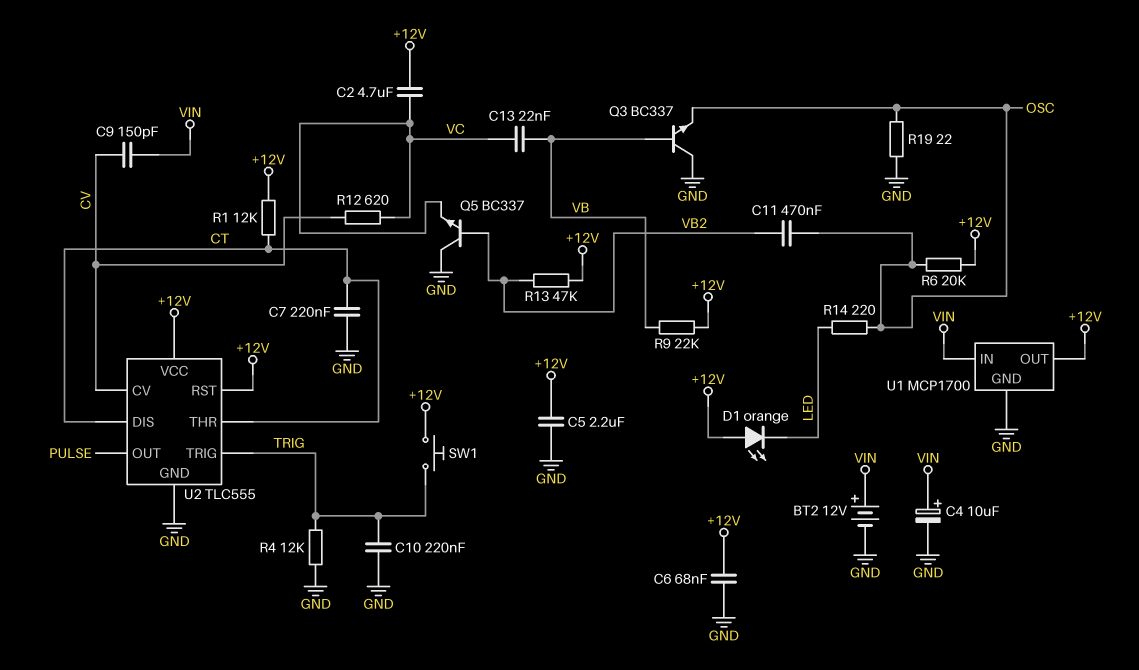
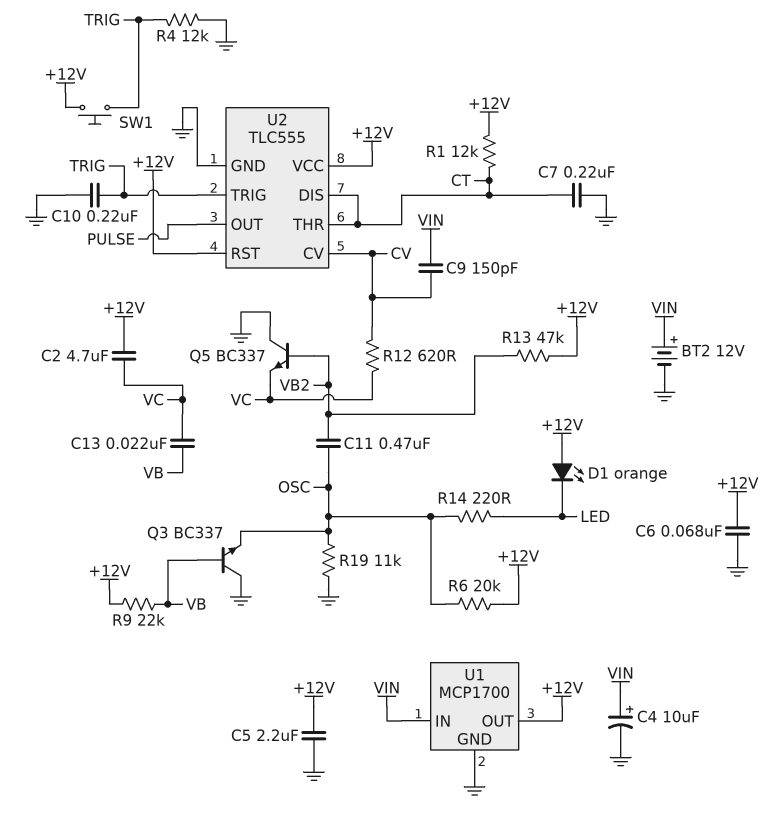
R19: 22 (GND, OSC) -> 11k (GND, OSC)

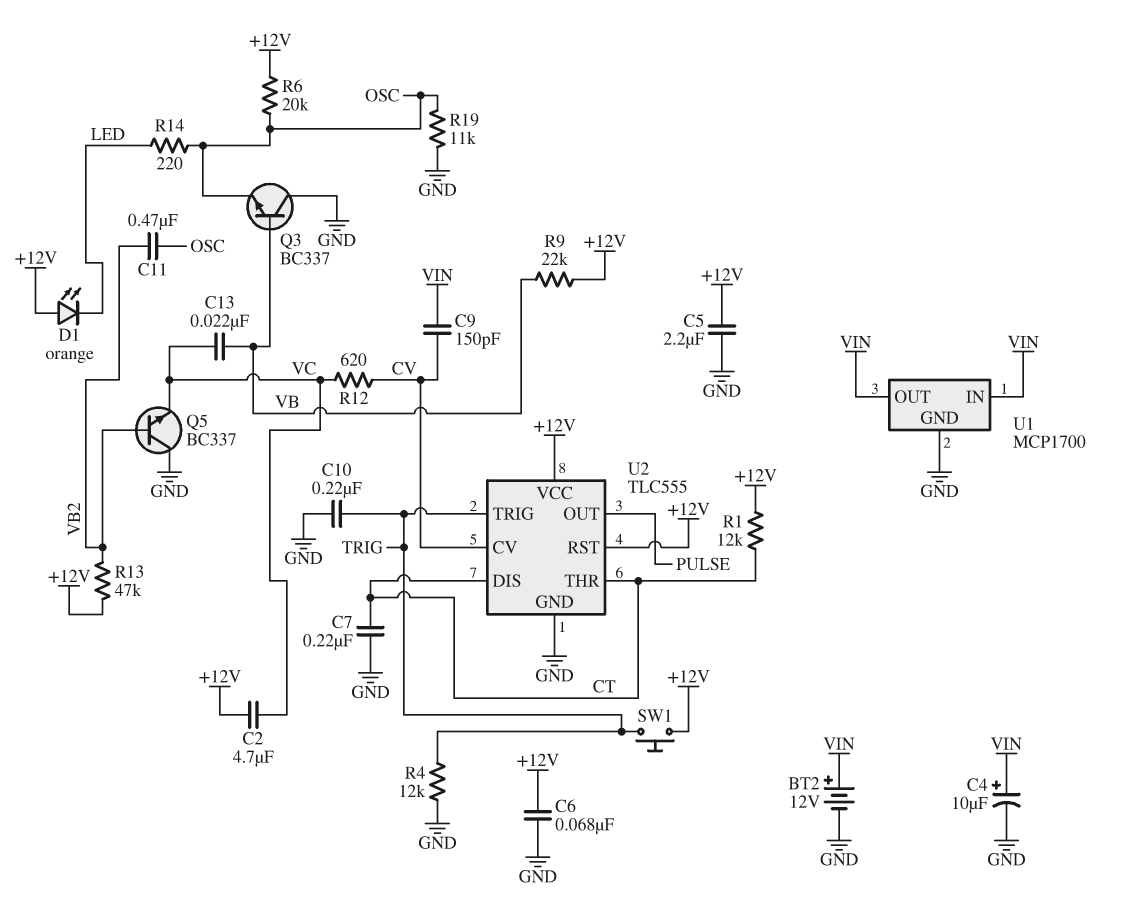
U1 pin OUT: +12V -> VIN

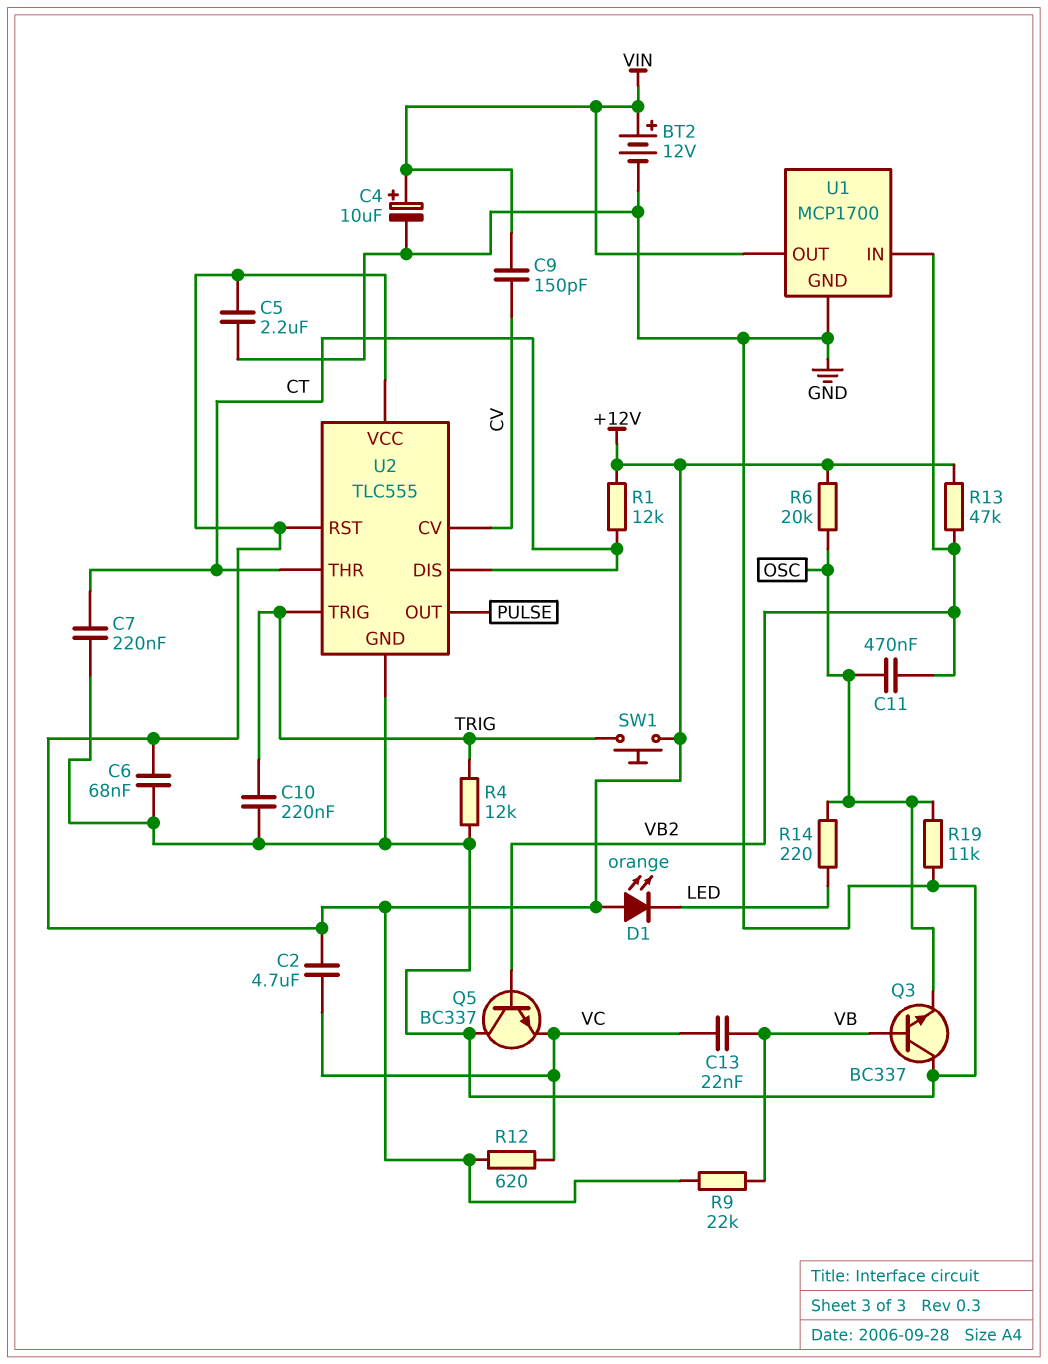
R12: 620 (CV, VC) -> 620 (+12V, VC)
U1 pin IN: VIN -> VB2

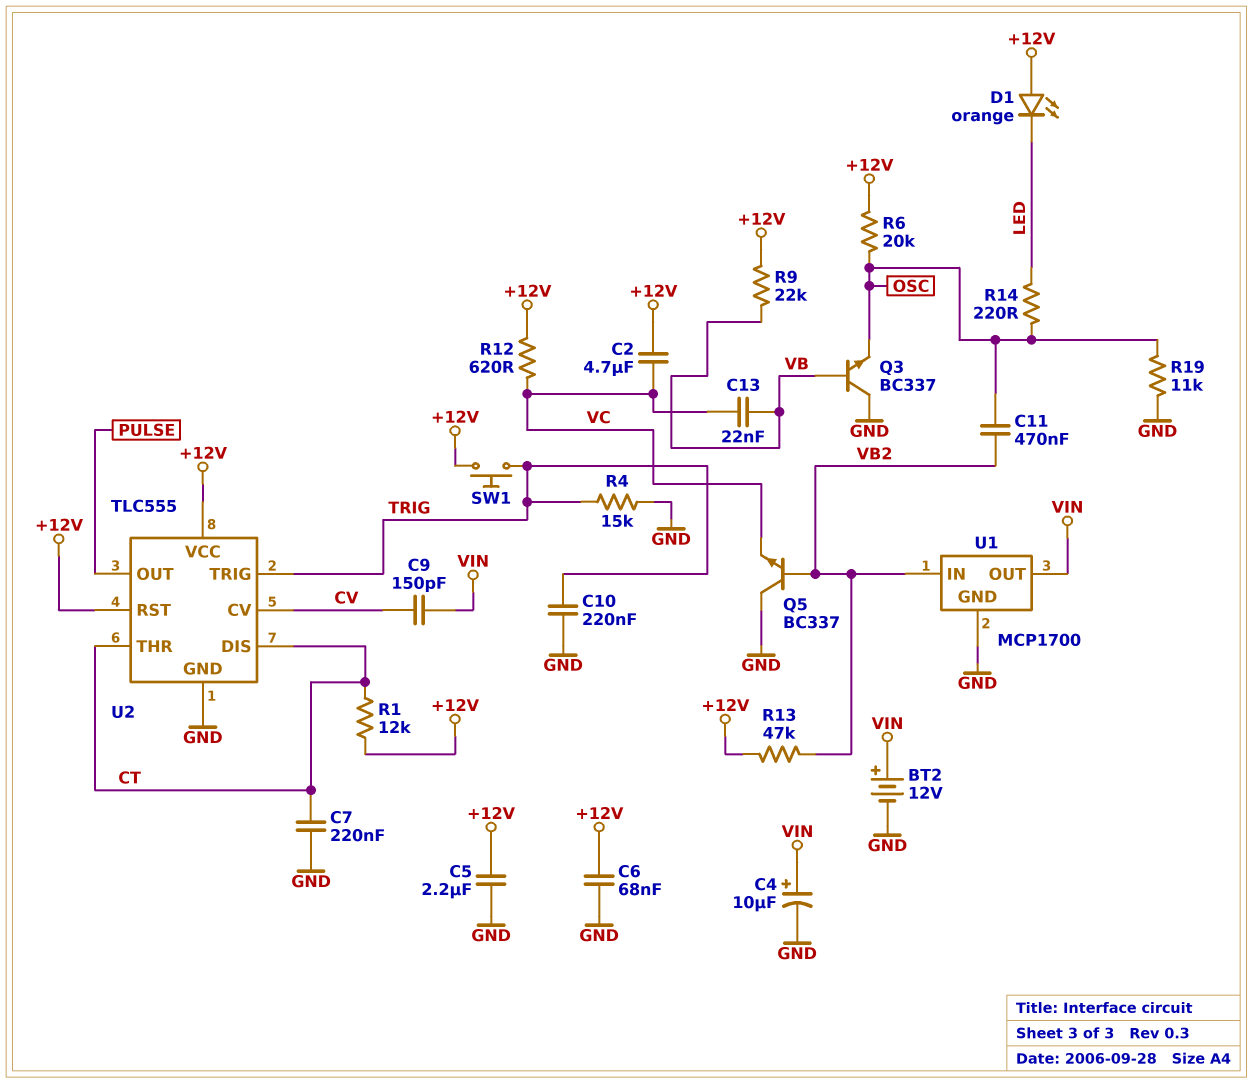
R4: 12k (GND, TRIG) -> 15k (GND, TRIG)

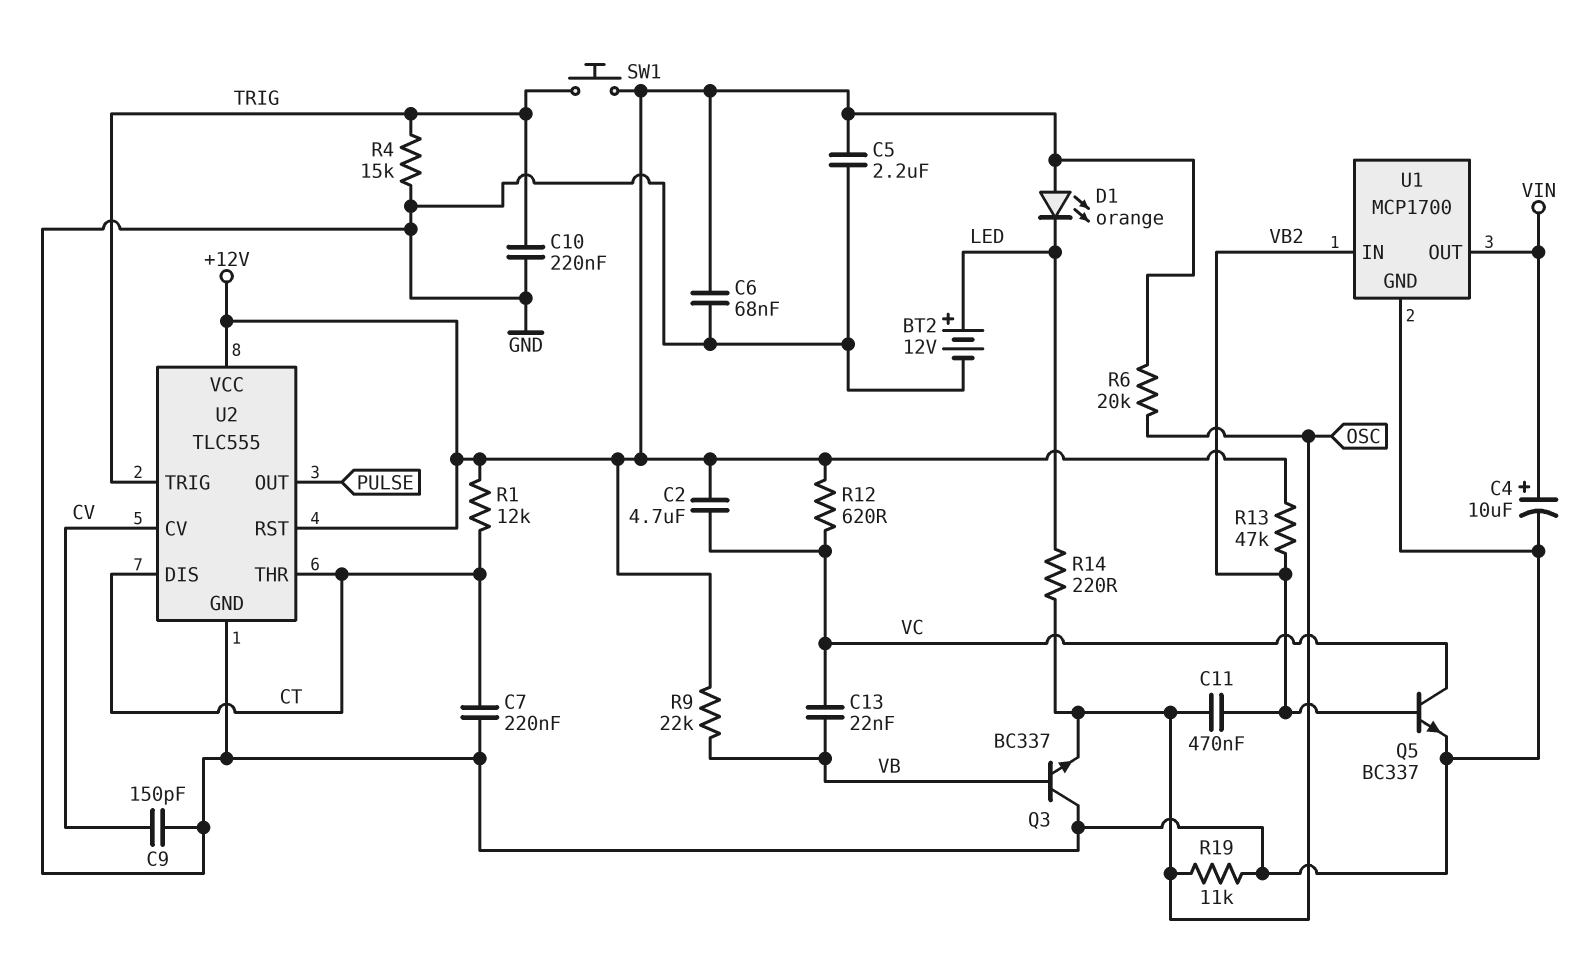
BT2: 12V (plus VIN, minus GND) -> 12V (plus LED, minus GND)
C9: 150pF (CV, VIN) -> 150pF (CV, GND)
Q5: NPN BC337 (B VB2, C GND, E VC) -> NPN BC337 (B VB2, C VC, E GND)

